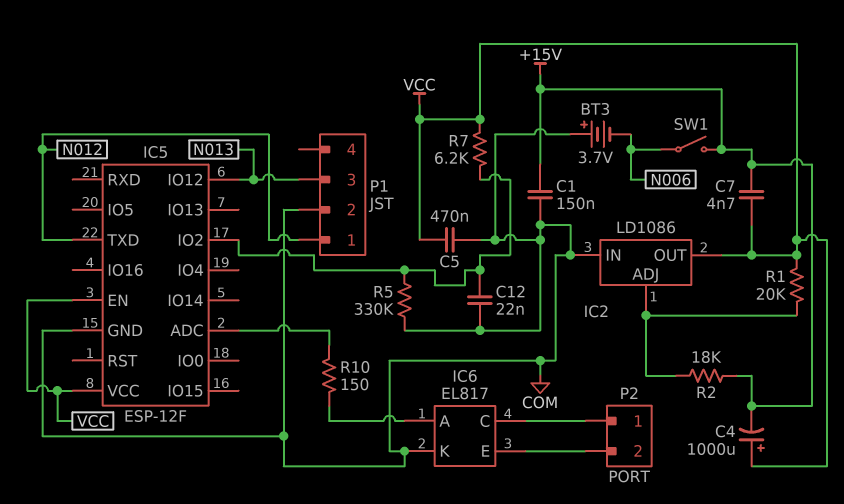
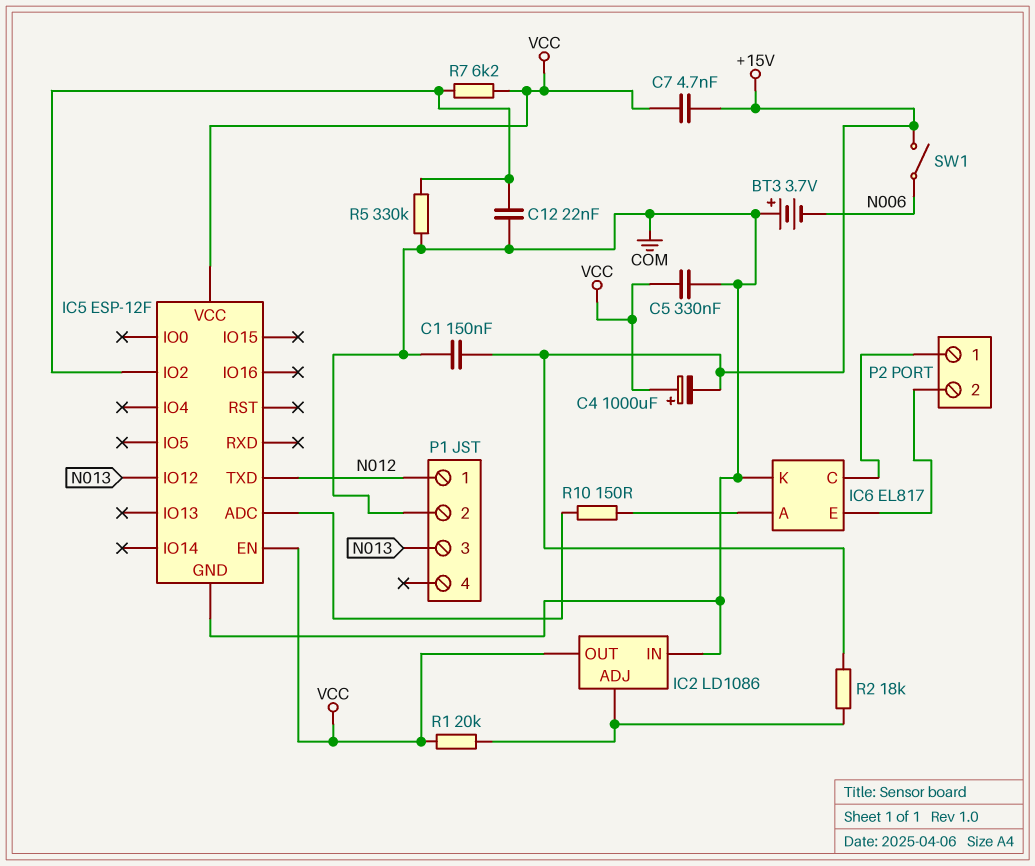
C5: 470nF (COM, VCC) -> 330nF (COM, VCC)

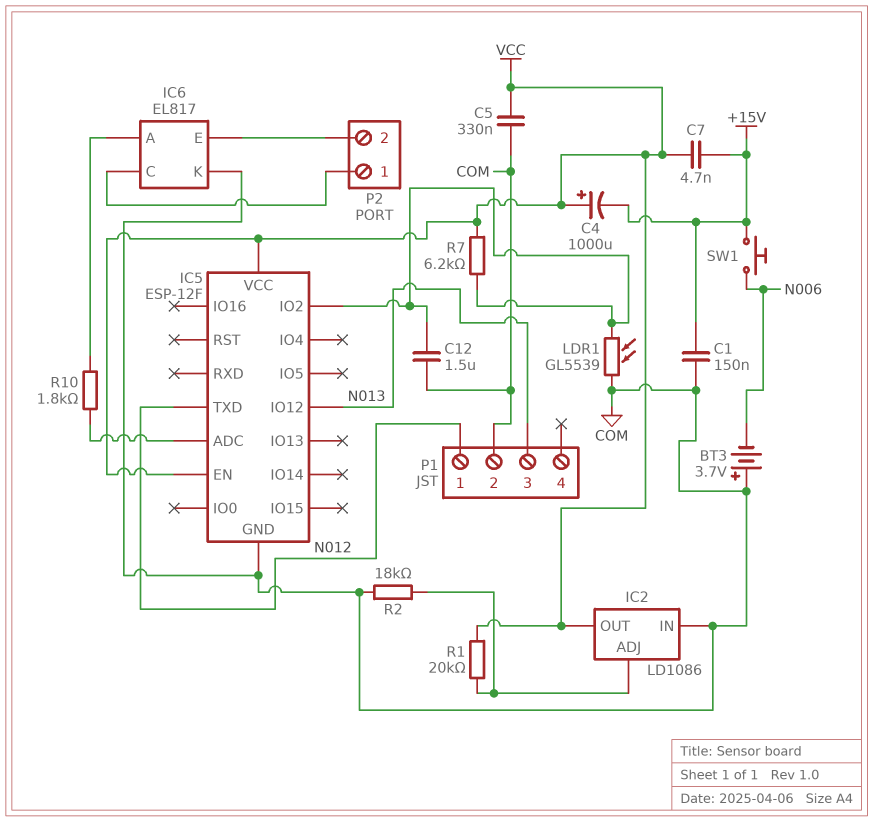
C12: 22nF (COM, IC5/IO2) -> 1.5uF (COM, IC5/IO2)
LDR1: none -> GL5539 (COM, IC5/IO2)
R2: 18k (+15V, IC2/ADJ) -> 18k (COM, IC2/ADJ)
R5: 330k (COM, IC5/IO2) -> none
R10: 150 (IC5/ADC, IC6/A) -> 1.8k (IC5/ADC, IC6/A)
SW1: switch (+15V, N006) -> button (+15V, N006)

